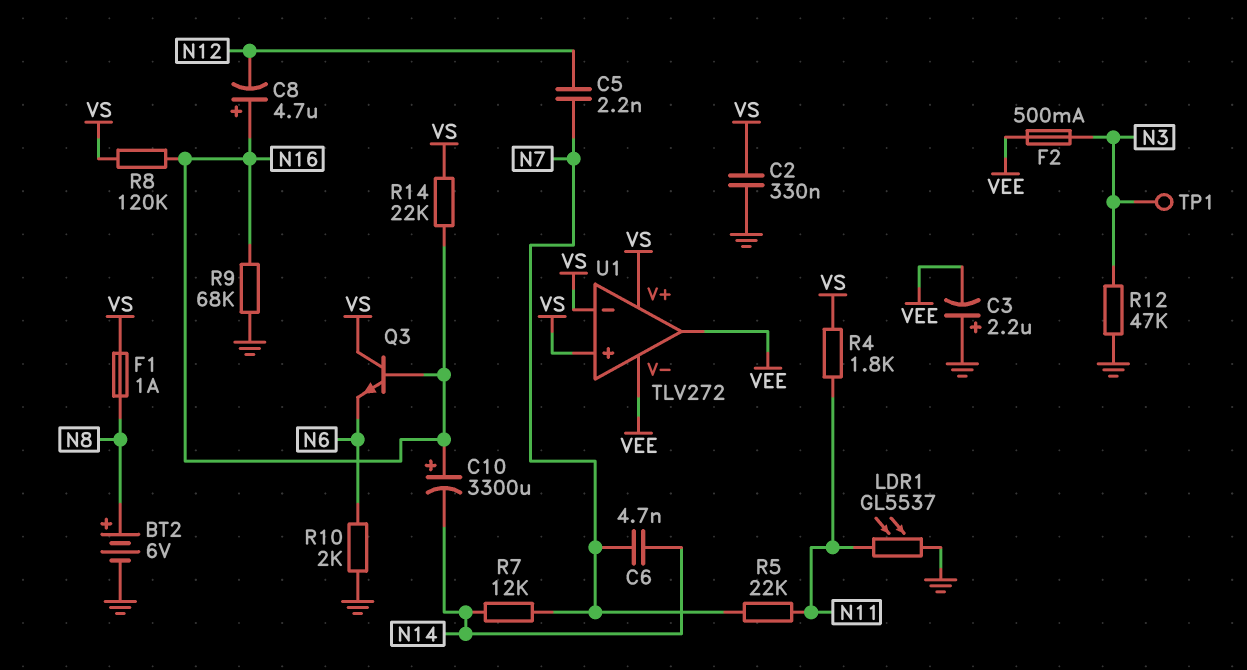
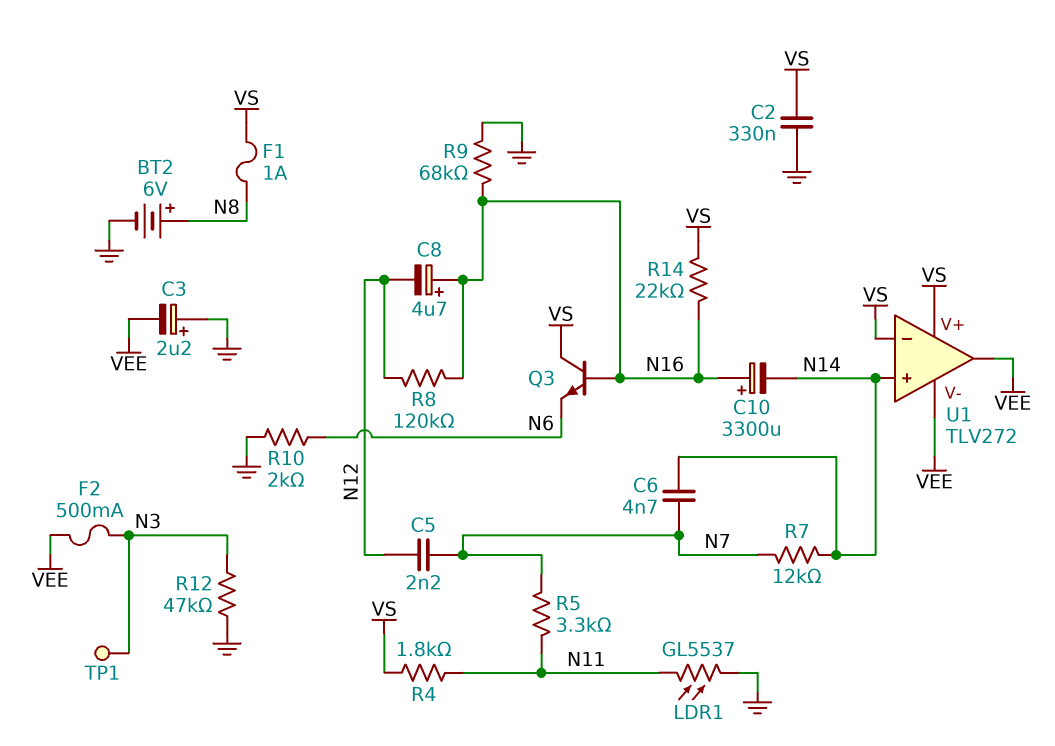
R5: 22k (N7, N11) -> 3.3k (N7, N11)
R8: 120k (N16, VS) -> 120k (N12, N16)
U1 pin in+: VS -> N14

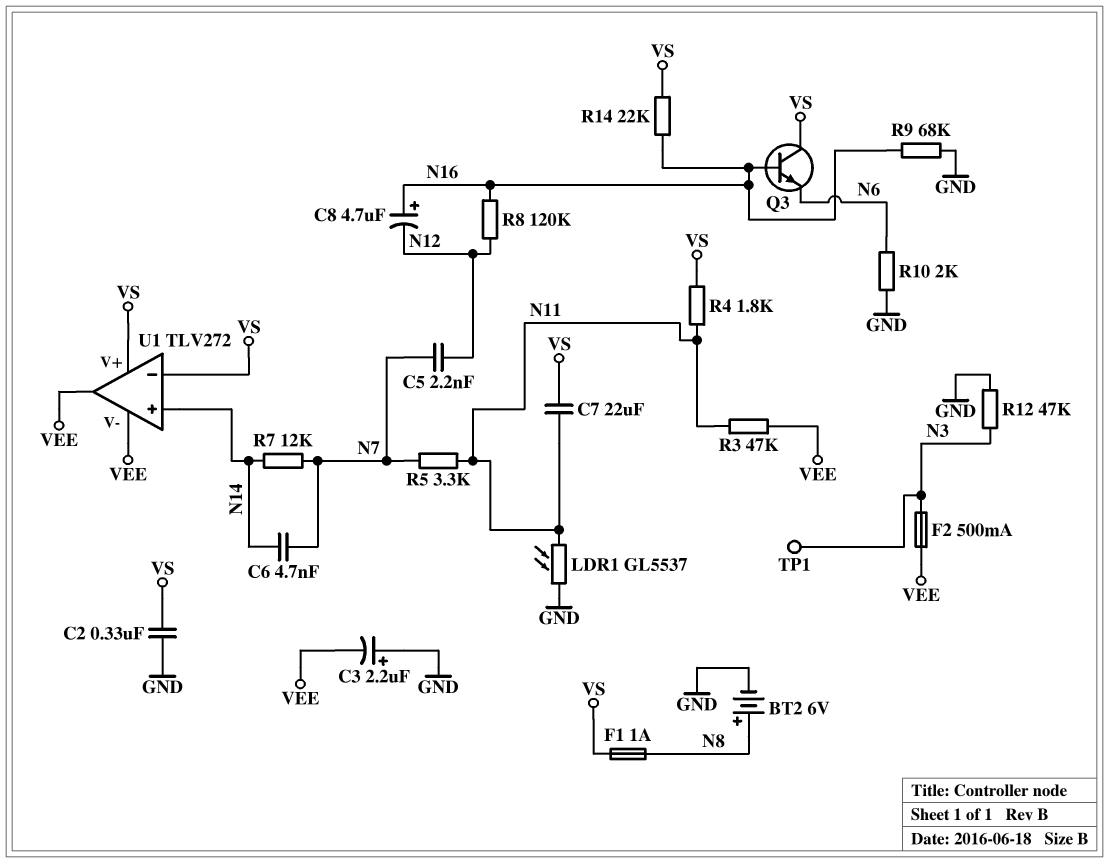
C7: none -> 22uF (N11, VS)
C10: 3300uF (plus N16, minus N14) -> none
R3: none -> 47k (N11, VEE)

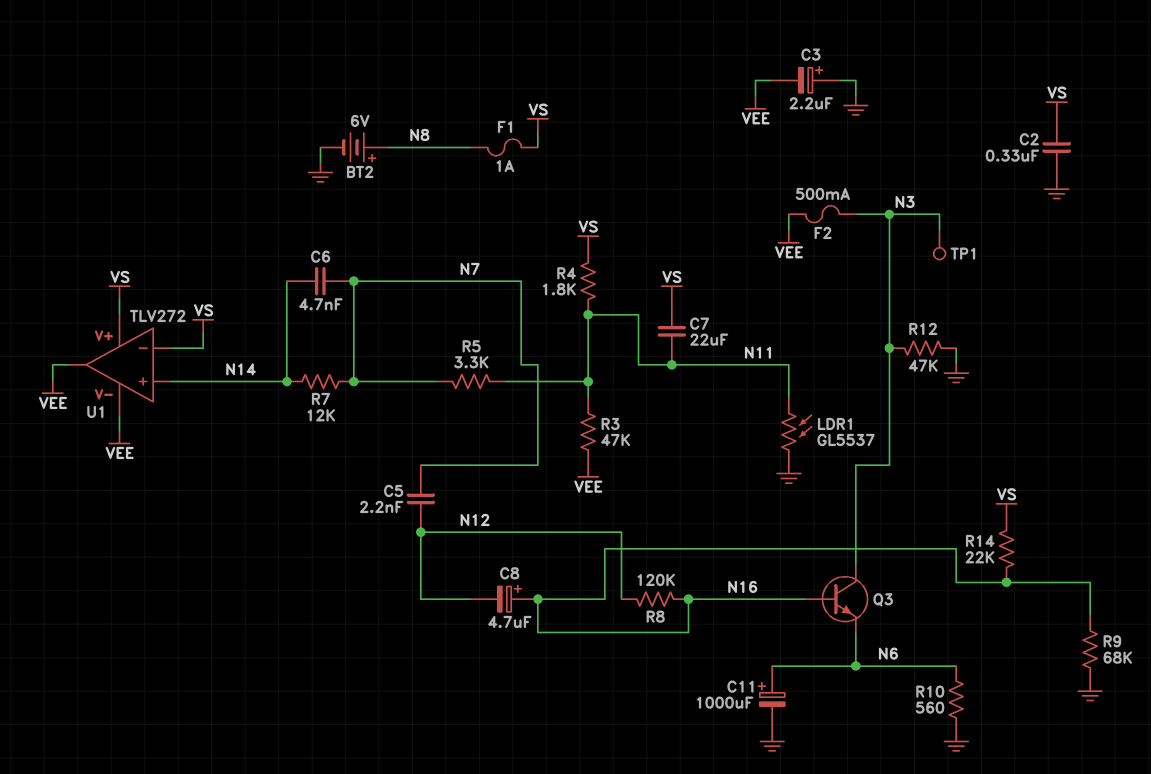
C11: none -> 1000uF (plus N6, minus GND)
Q3: NPN (B N16, C VS, E N6) -> NPN (B N16, C N3, E N6)
R10: 2k (GND, N6) -> 560 (GND, N6)

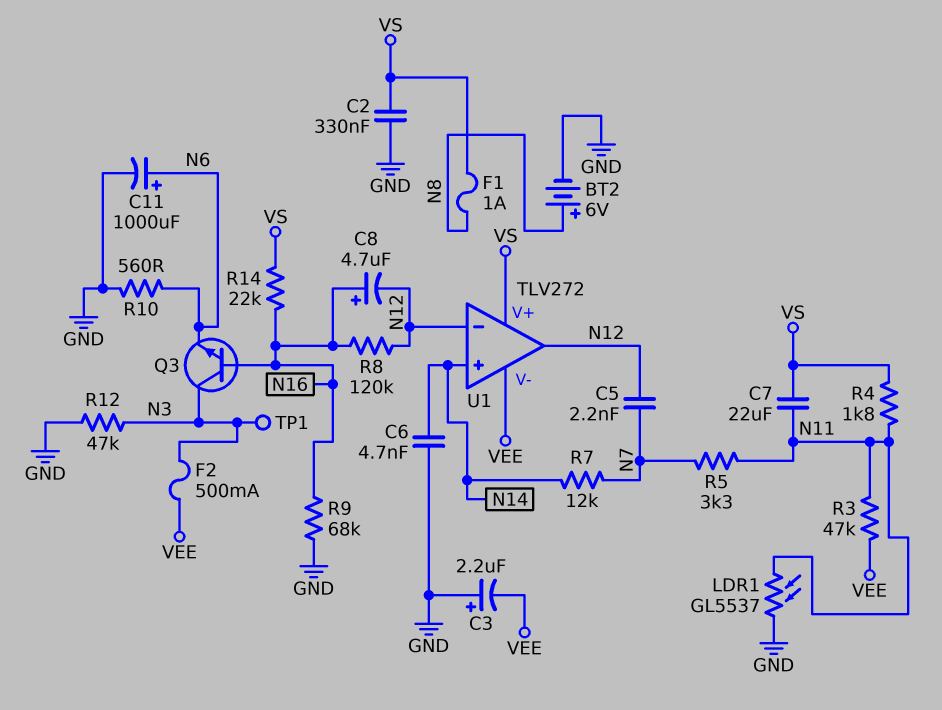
C6: 4.7nF (N7, N14) -> 4.7nF (GND, N14)
U1 pin in-: VS -> N12
U1 pin out: VEE -> N12

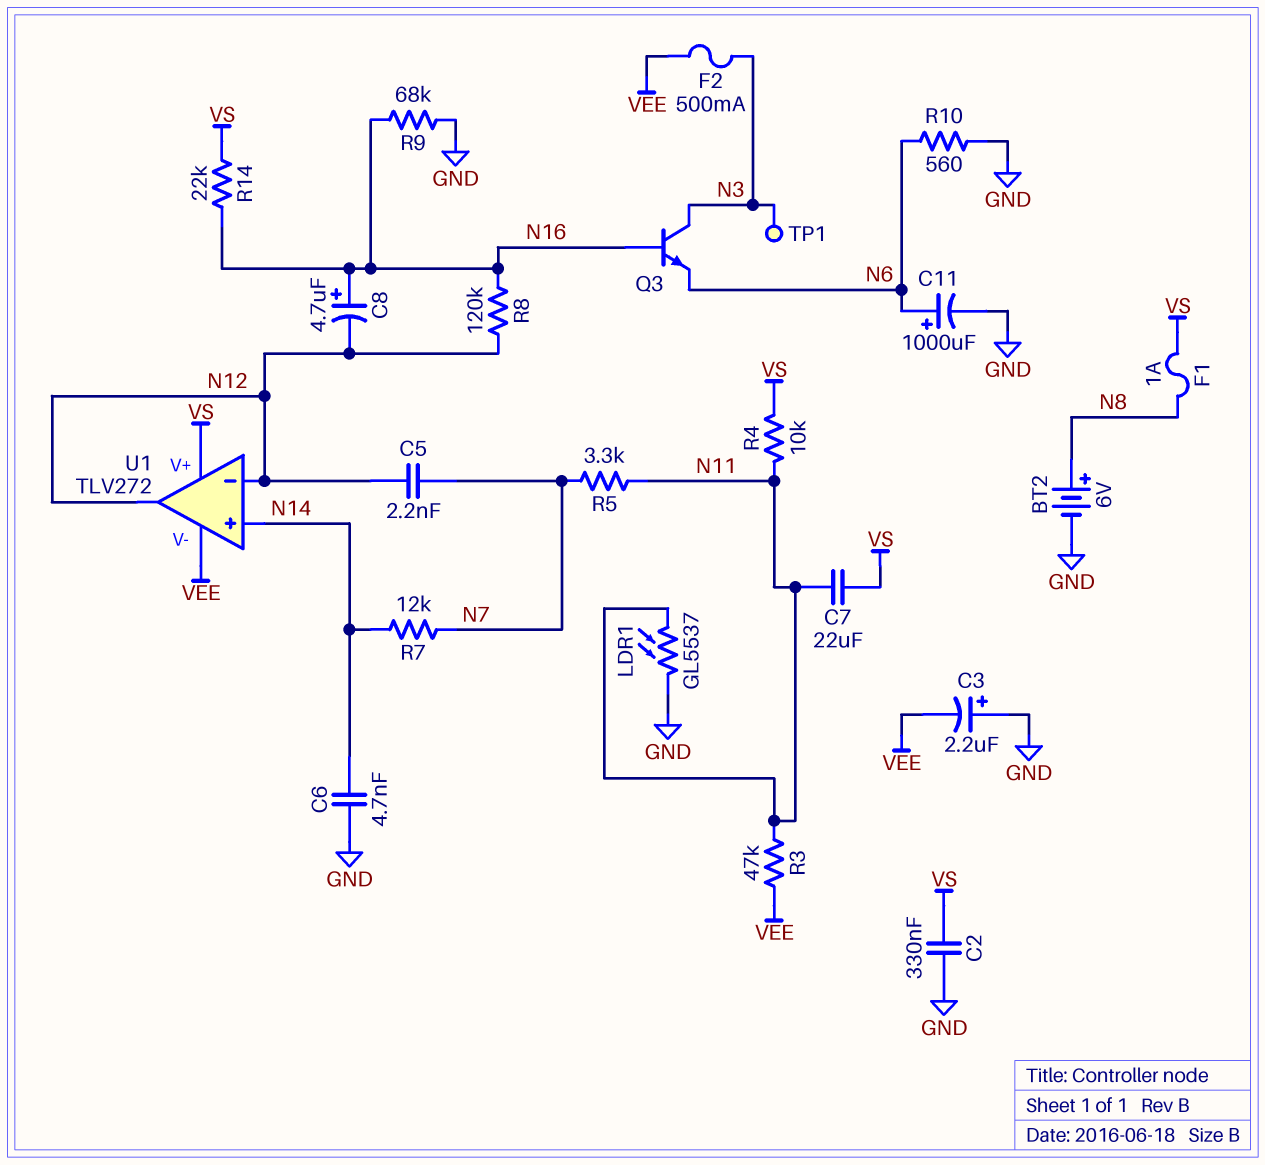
R4: 1.8k (N11, VS) -> 10k (N11, VS)
R12: 47k (GND, N3) -> none

